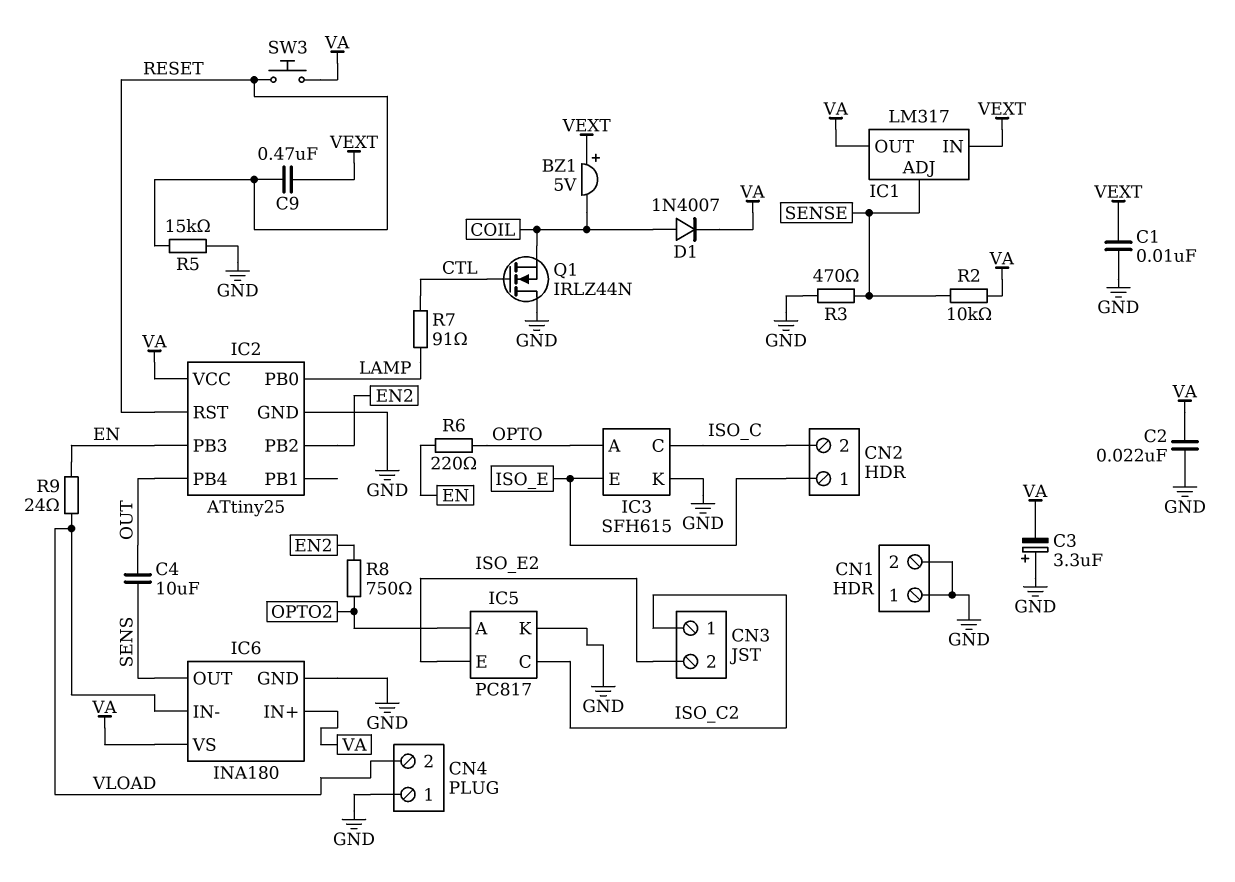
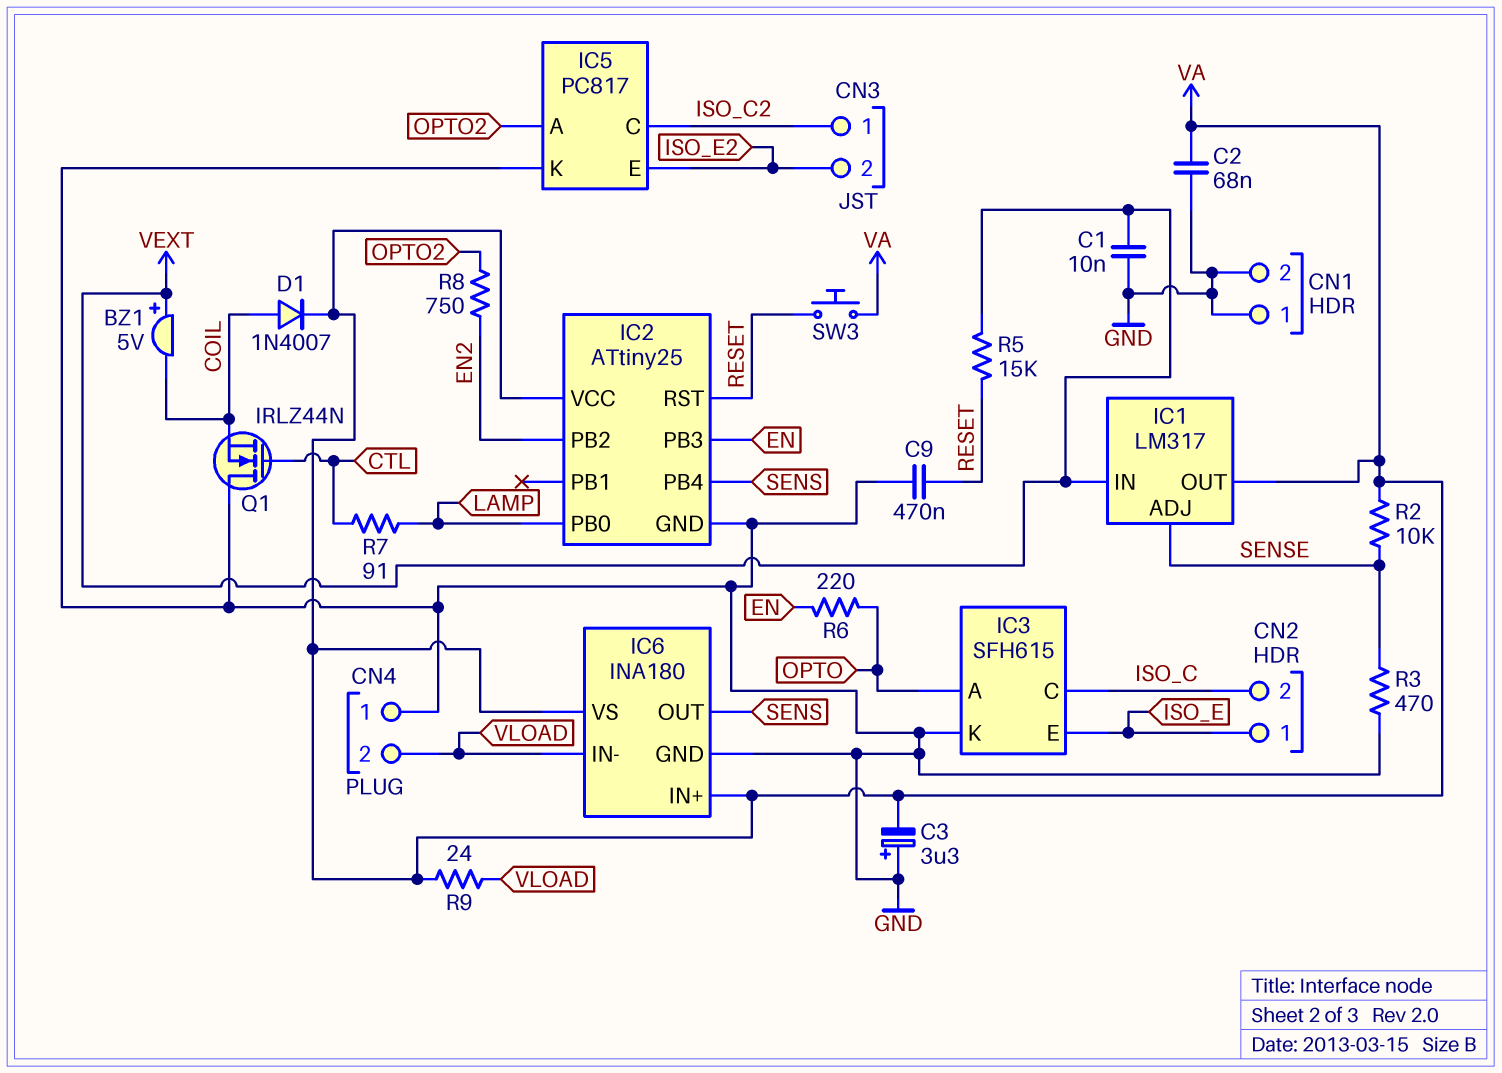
C2: 22nF (GND, VA) -> 68nF (GND, VA)
C4: 10uF (OUT, SENS) -> none
C9: 470nF (RESET, VEXT) -> 470nF (GND, RESET)
IC2 pin PB4: OUT -> SENS
R5: 15k (GND, RESET) -> 15k (RESET, VEXT)
R9: 24 (EN, VLOAD) -> 24 (VA, VLOAD)

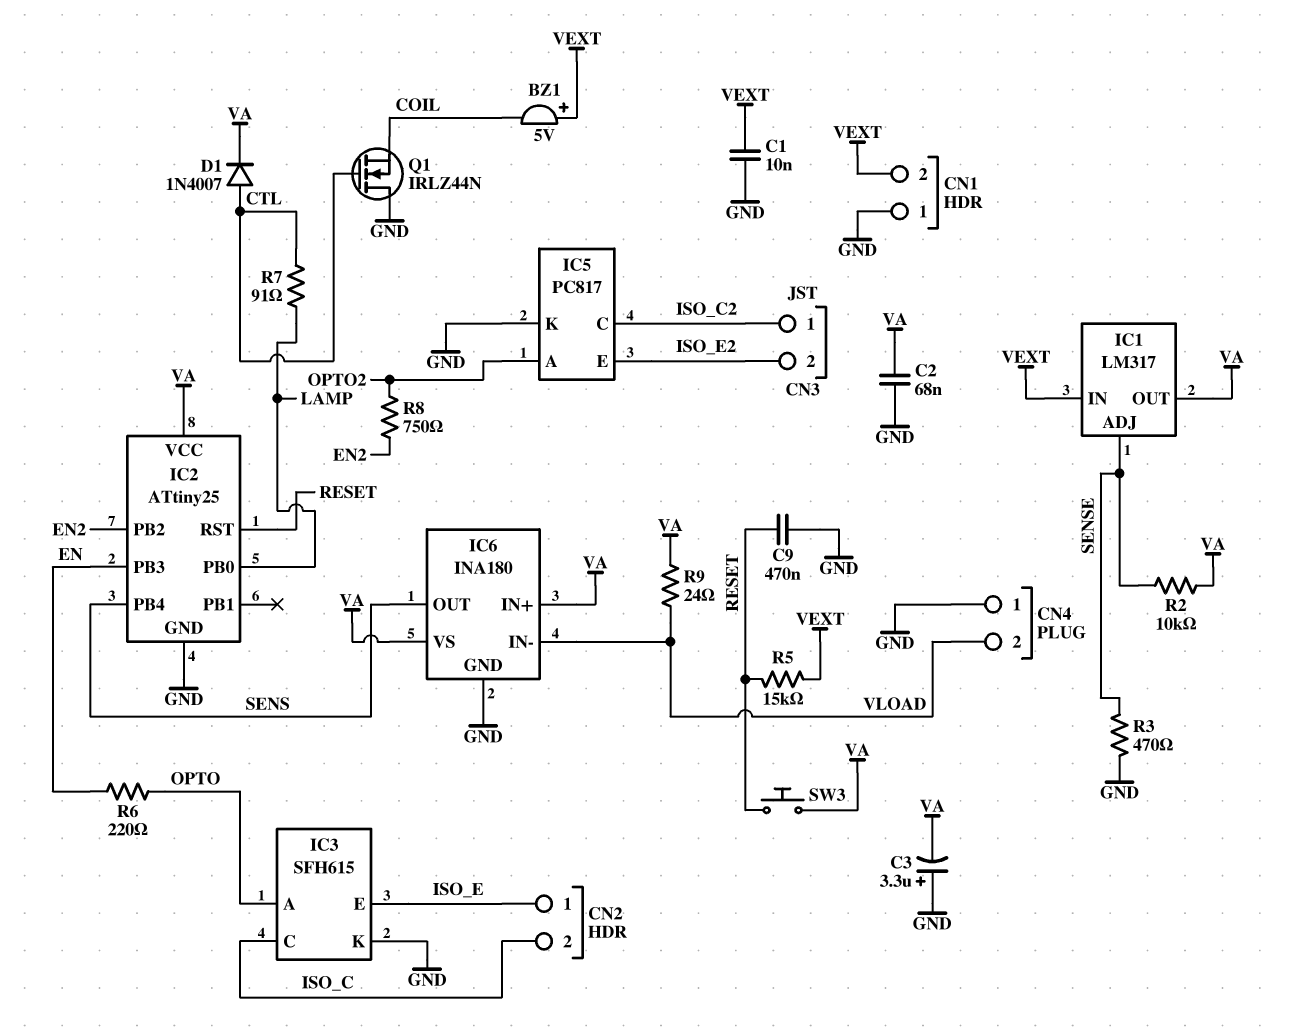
CN1 pin 2: GND -> VEXT
D1: diode 1N4007 (A COIL, K VA) -> diode 1N4007 (A CTL, K VA)

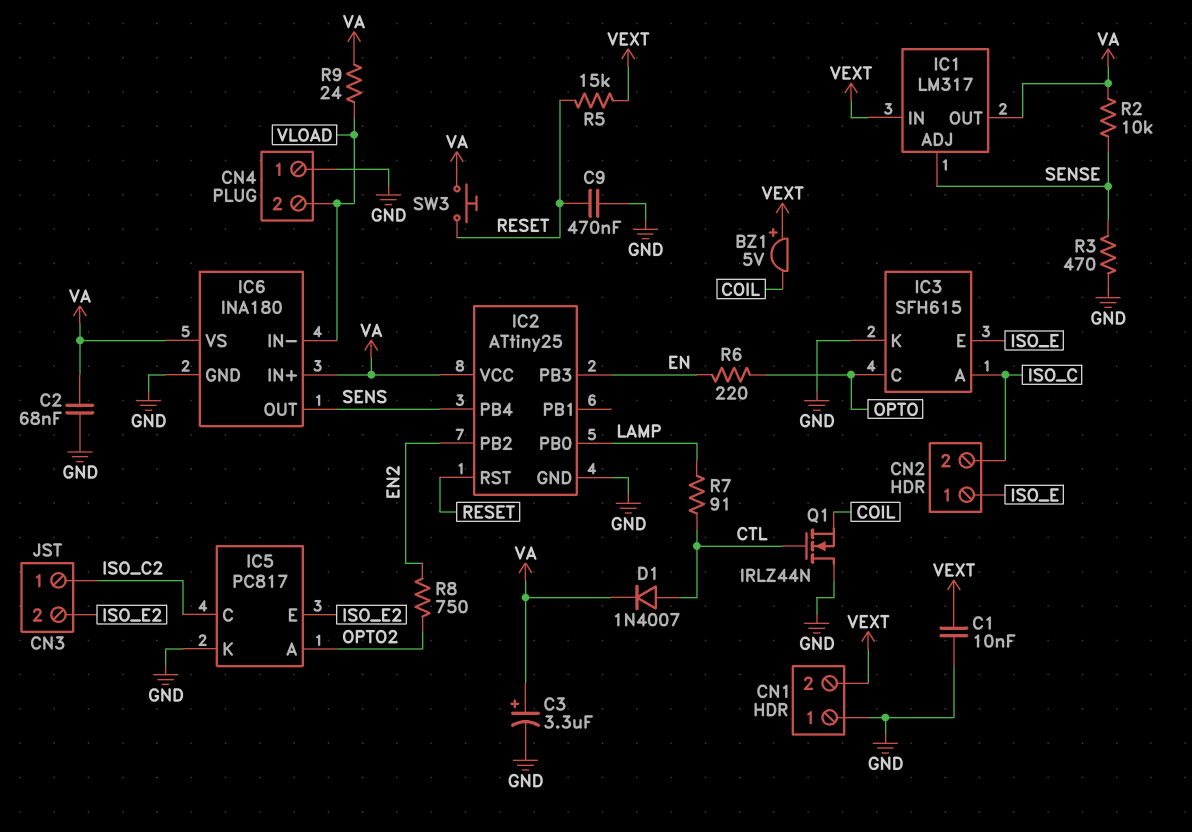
C3: 3.3uF (plus GND, minus VA) -> 3.3uF (plus VA, minus GND)
IC3 pin A: OPTO -> ISO_C
IC3 pin C: ISO_C -> OPTO

